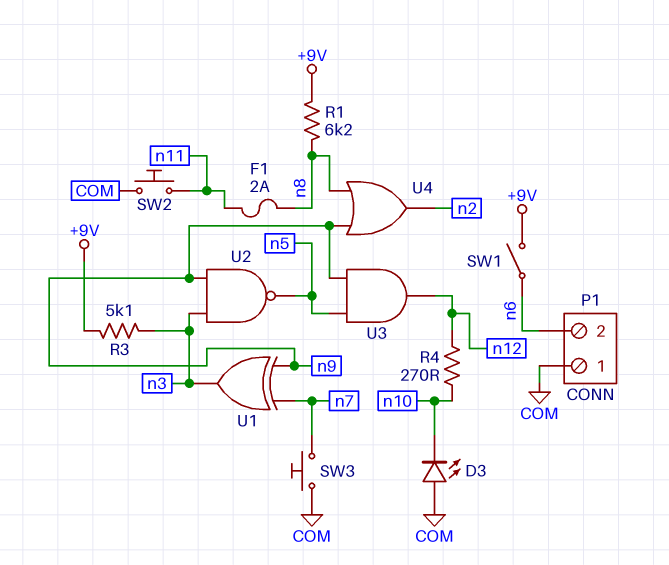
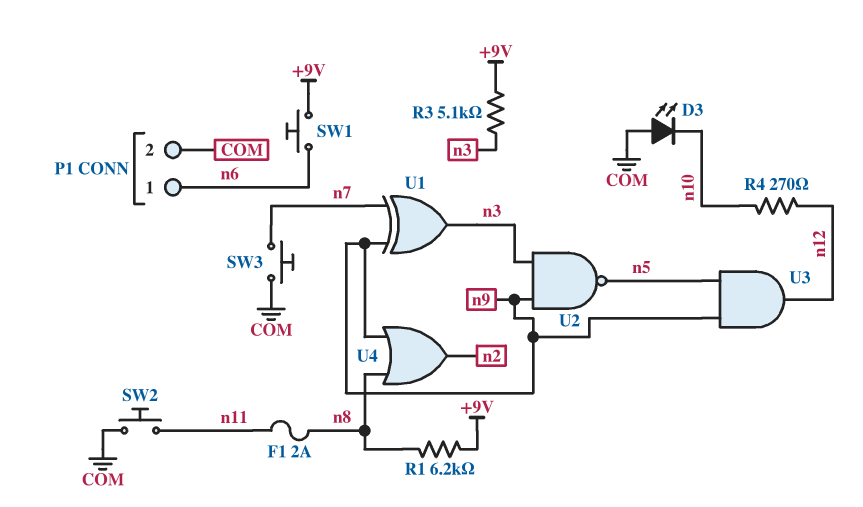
P1 pin 1: COM -> n6
P1 pin 2: n6 -> COM
SW1: switch (+9V, n6) -> button (+9V, n6)

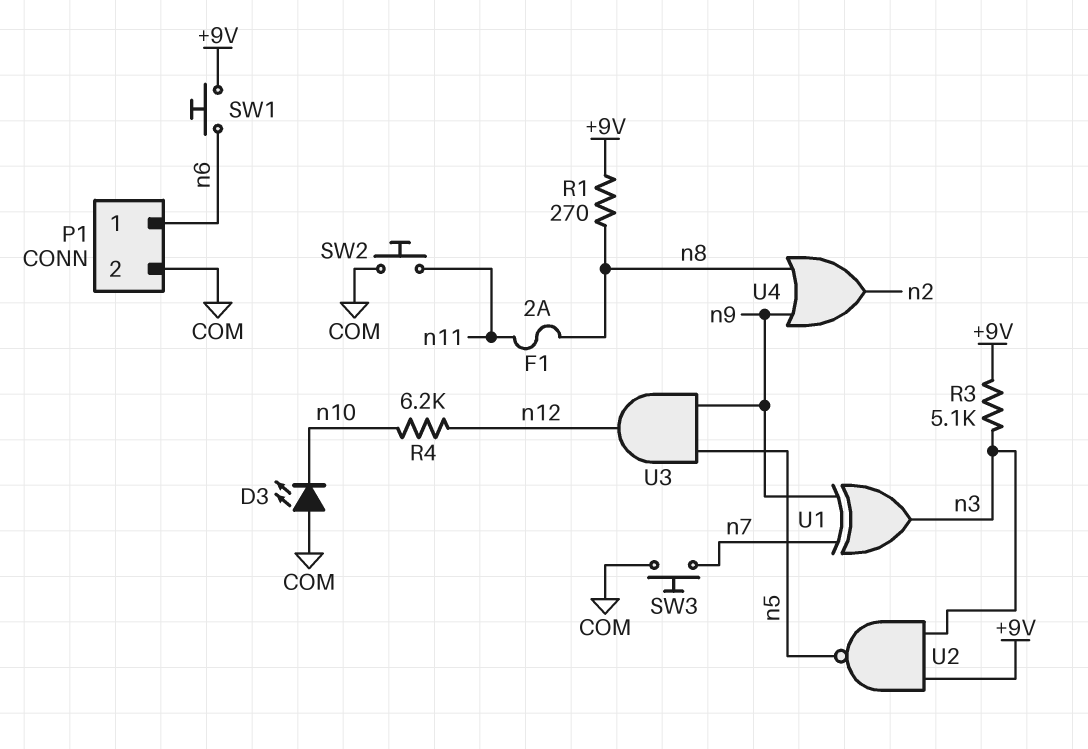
R1: 6.2k (+9V, n8) -> 270 (+9V, n8)
R4: 270 (n10, n12) -> 6.2k (n10, n12)
U2: NAND (in n3, in n9, out n5) -> NAND (in +9V, in n3, out n5)

